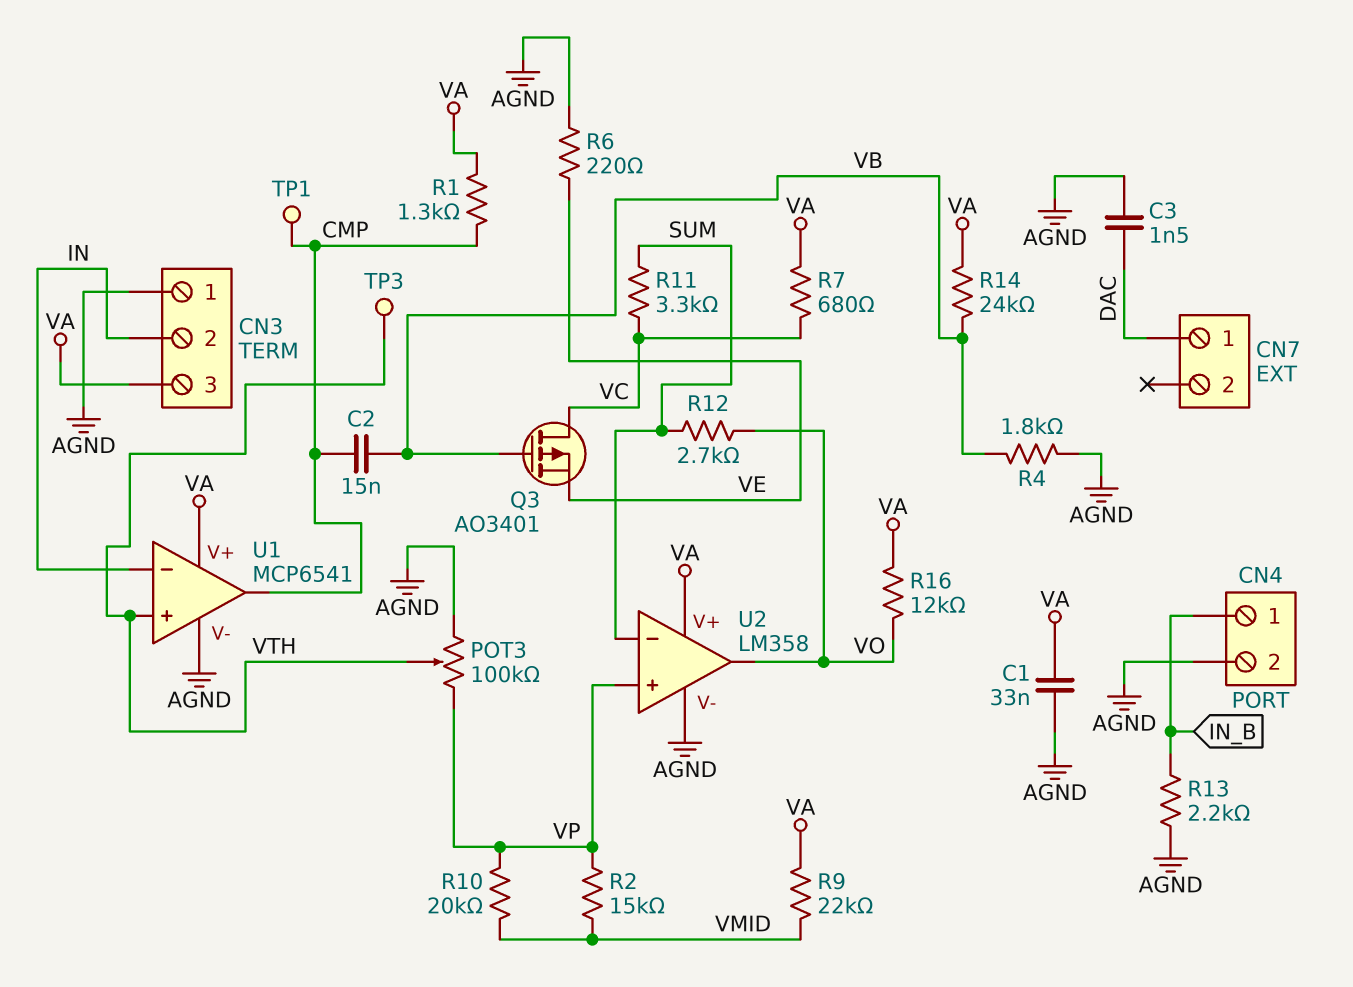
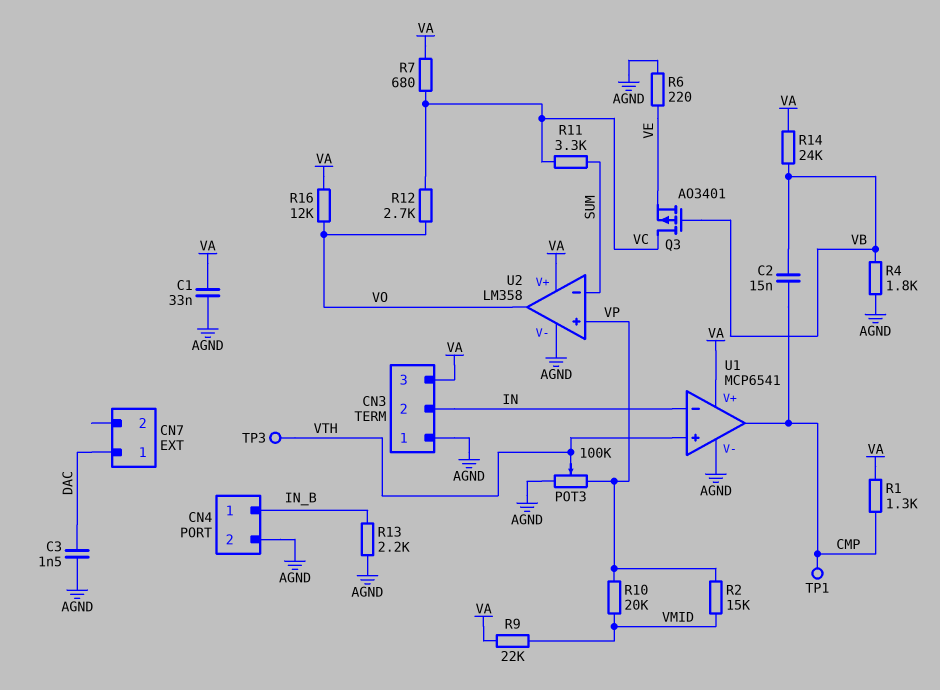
R12: 2.7k (SUM, VO) -> 2.7k (VC, VO)

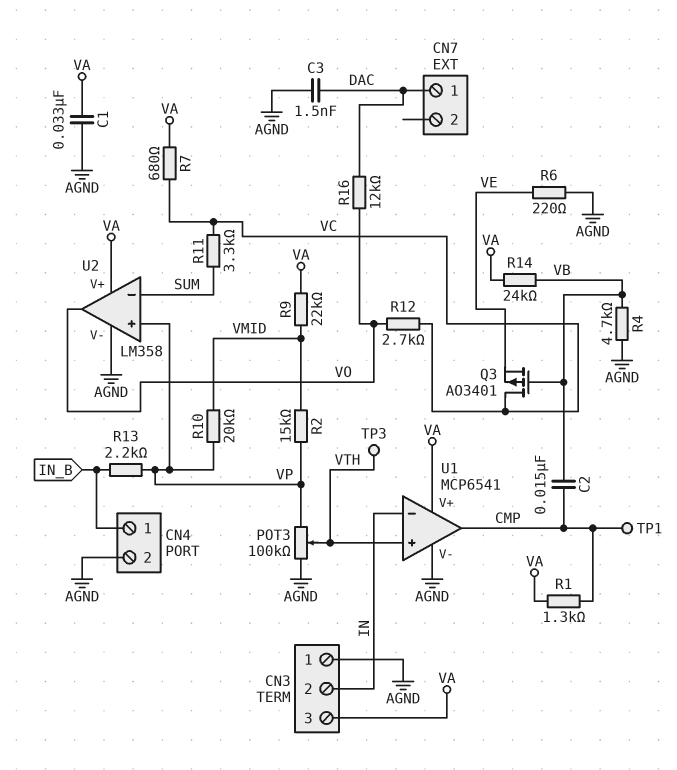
R4: 1.8k (AGND, VB) -> 4.7k (AGND, VB)
R13: 2.2k (AGND, IN_B) -> 2.2k (IN_B, VP)
R16: 12k (VA, VO) -> 12k (DAC, VO)

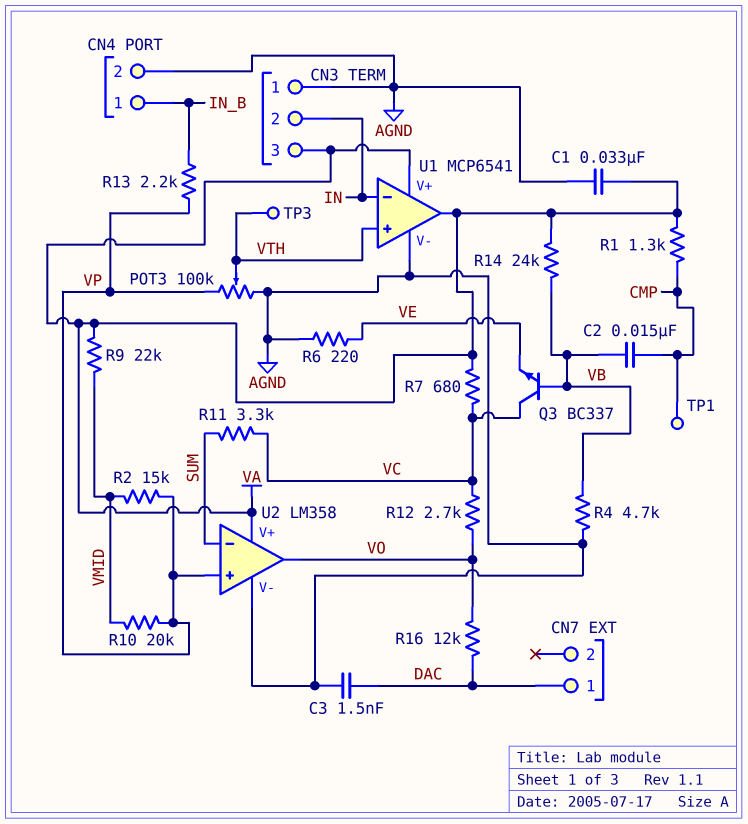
Q3: PMOS AO3401 (G VB, D VC, S VE) -> NPN BC337 (B VB, C VC, E VE)
U1 pin out: CMP -> VA

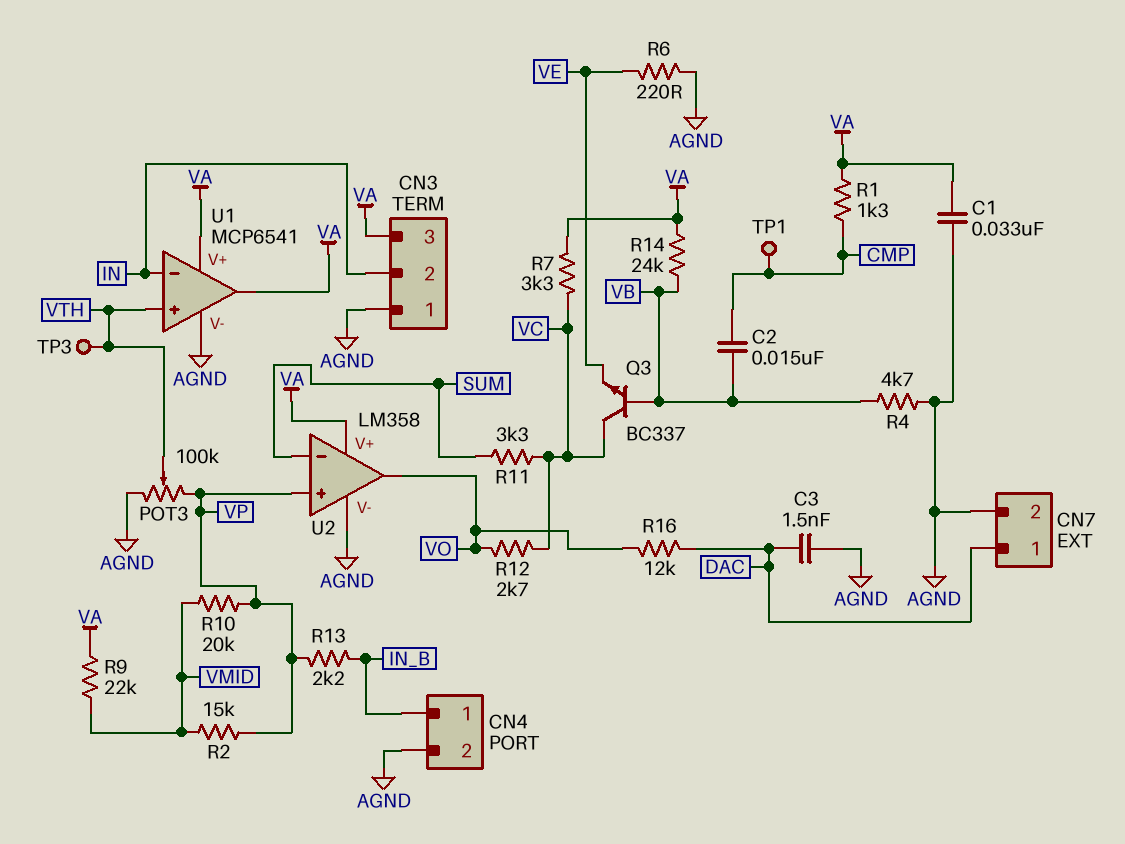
CN7 pin 2: none -> AGND
R7: 680 (VA, VC) -> 3.3k (VA, VC)

